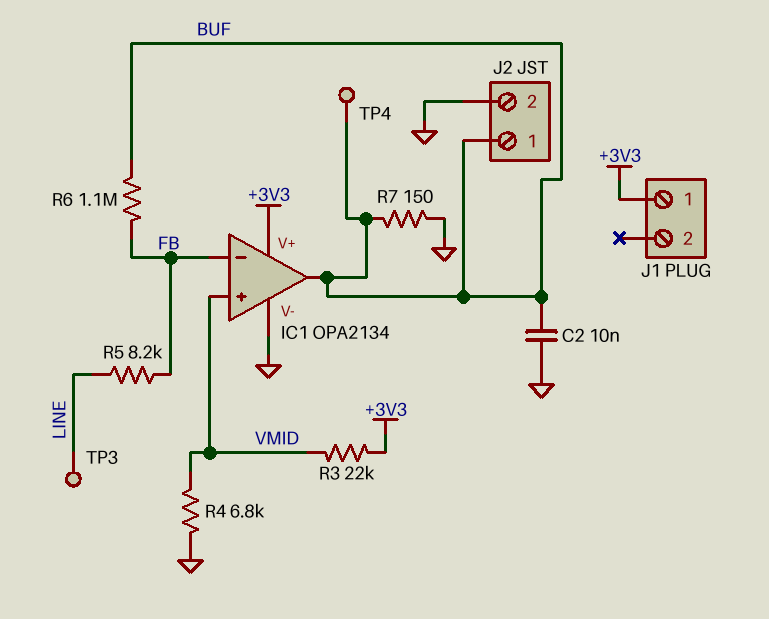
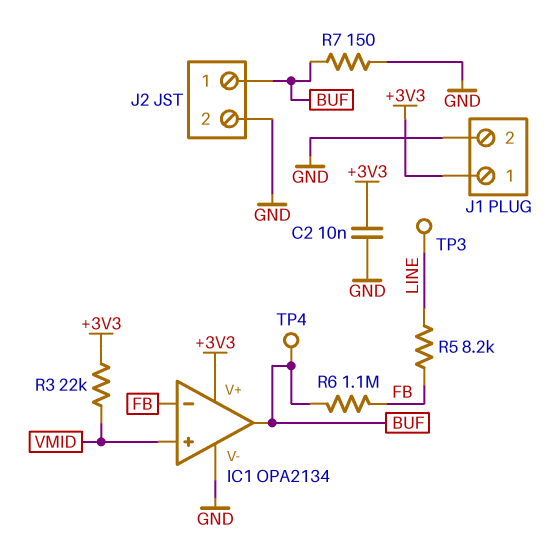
C2: 10nF (BUF, GND) -> 10nF (+3V3, GND)
J1 pin 2: none -> GND
R4: 6.8k (GND, VMID) -> none

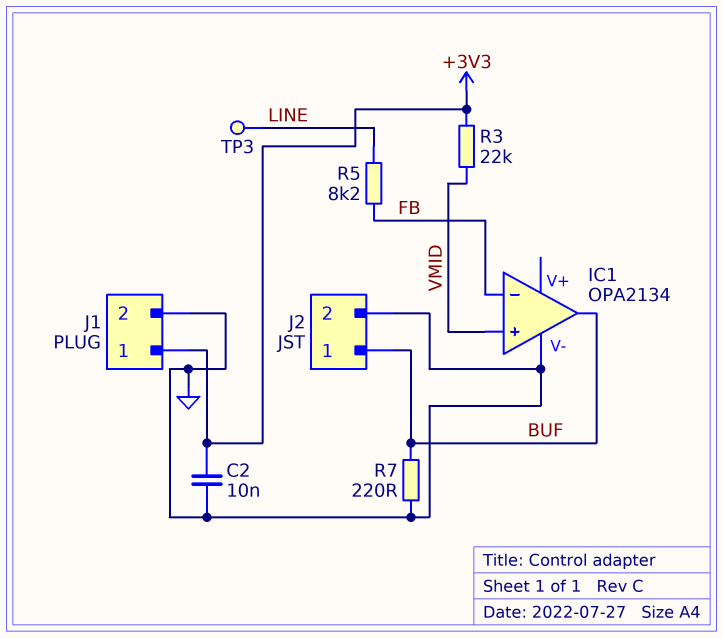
IC1 pin V+: +3V3 -> none
R6: 1.1M (BUF, FB) -> none
R7: 150 (BUF, GND) -> 220 (BUF, GND)
TP4: test point (BUF) -> none

